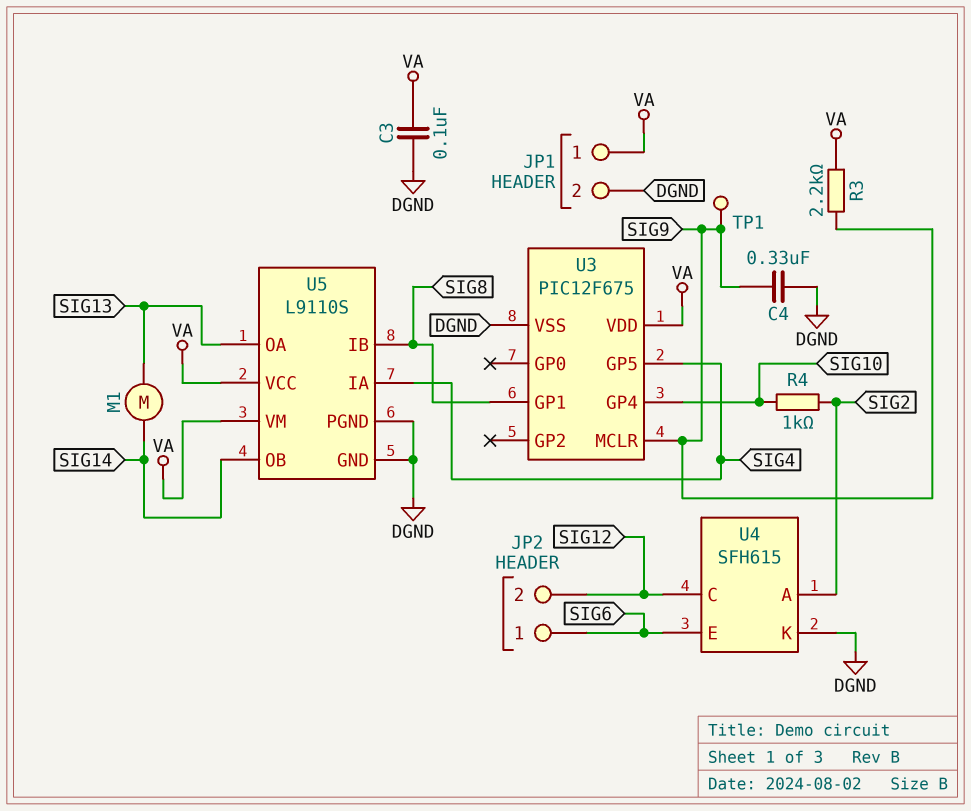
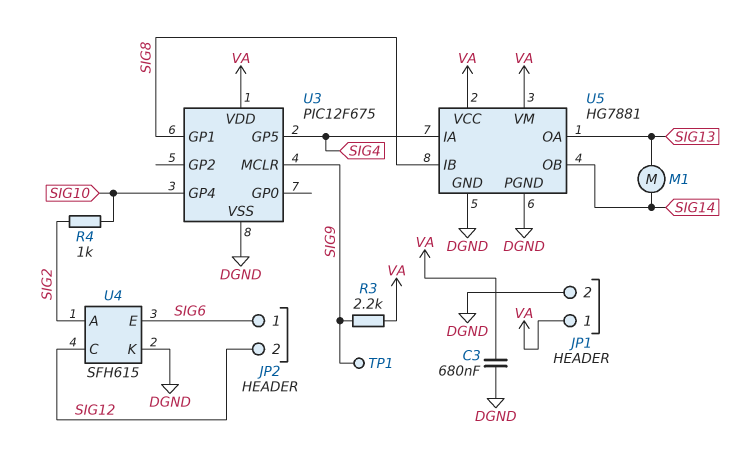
C3: 100nF (DGND, VA) -> 680nF (DGND, VA)
C4: 330nF (DGND, SIG9) -> none
U5: L9110S -> HG7881

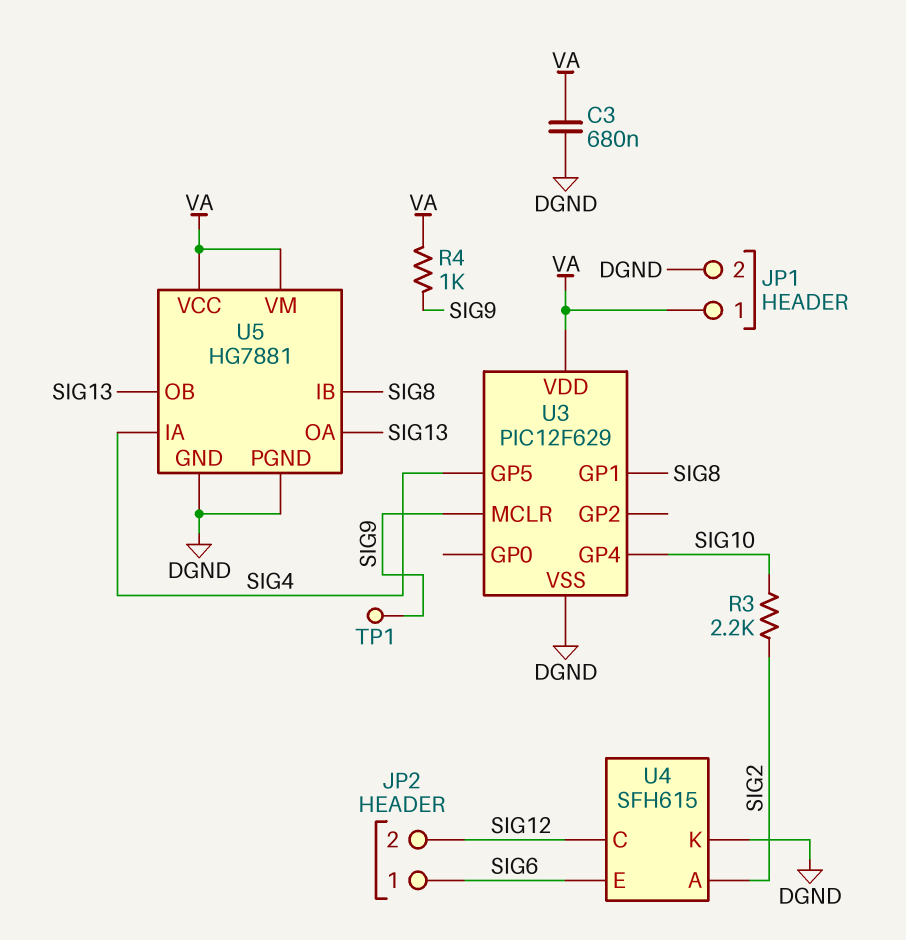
M1: motor (SIG13, SIG14) -> none
R3: 2.2k (SIG9, VA) -> 2.2k (SIG2, SIG10)
R4: 1k (SIG2, SIG10) -> 1k (SIG9, VA)
U3: PIC12F675 -> PIC12F629
U5 pin OB: SIG14 -> SIG13

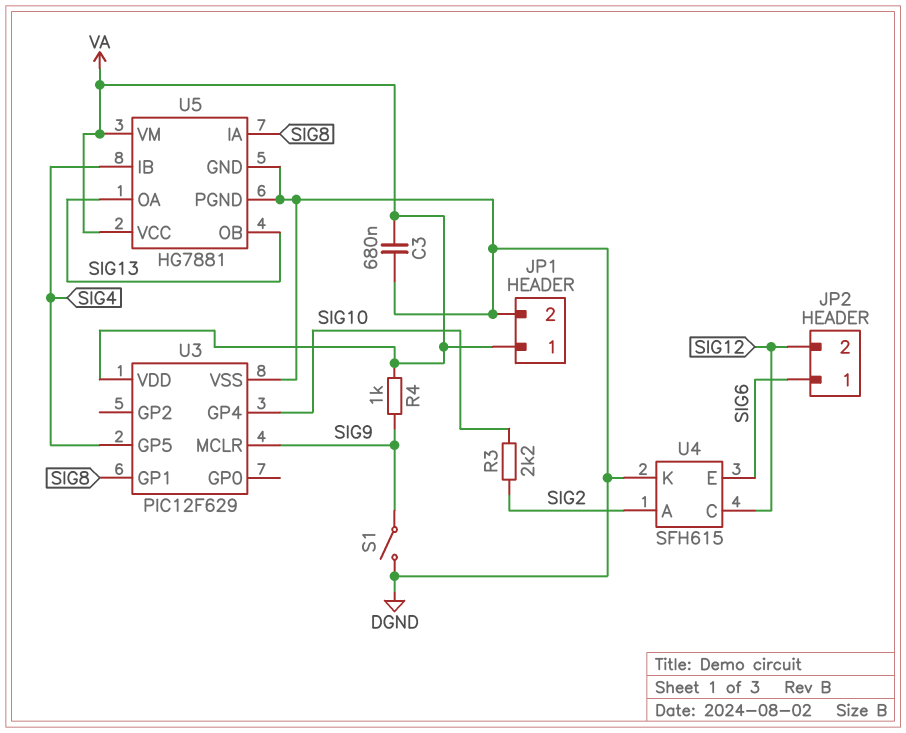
S1: none -> switch (DGND, SIG9)
TP1: test point (SIG9) -> none
U5 pin IA: SIG4 -> SIG8
U5 pin IB: SIG8 -> SIG4

